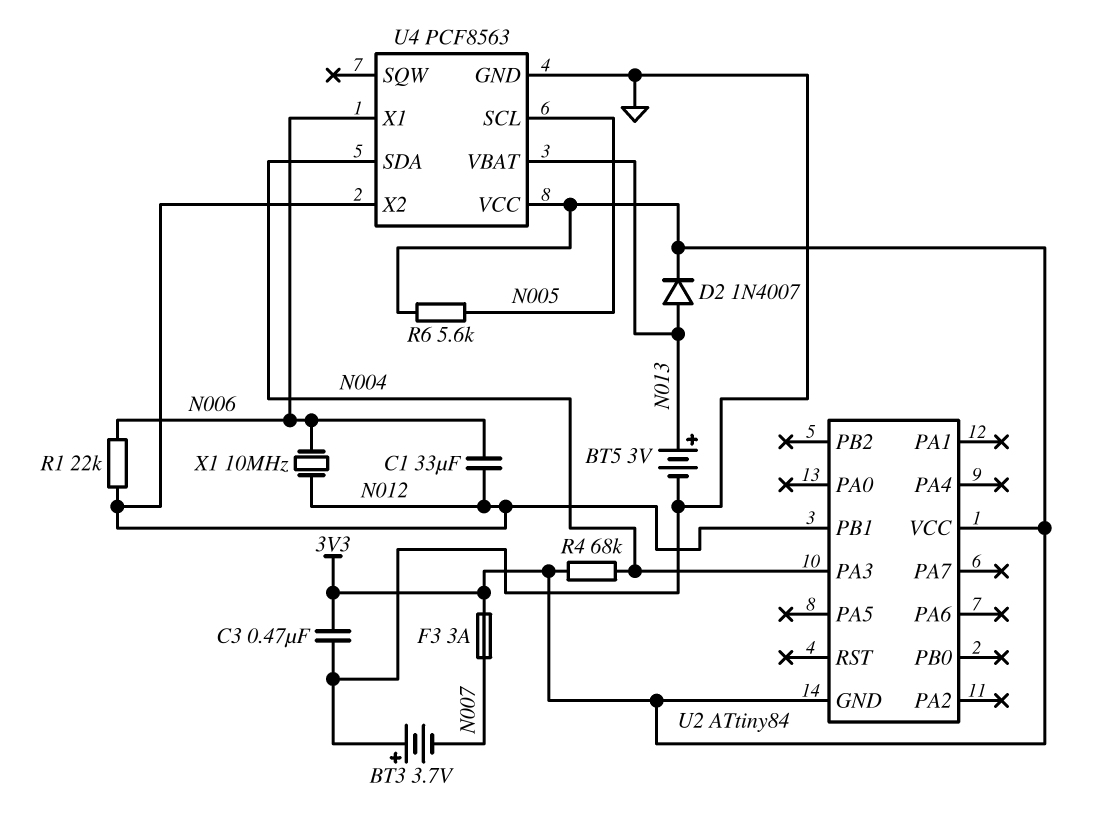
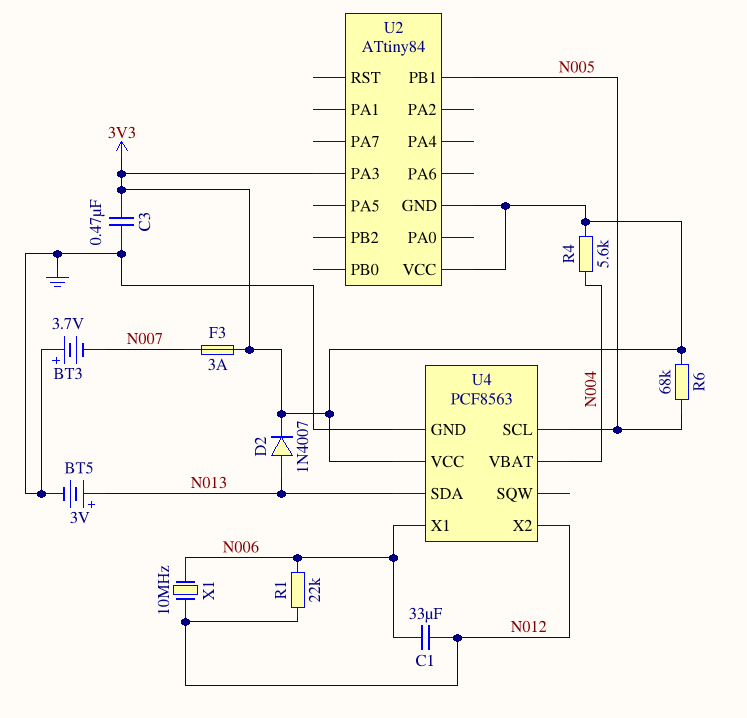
R4: 68k (3V3, N004) -> 5.6k (3V3, N004)
R6: 5.6k (3V3, N005) -> 68k (3V3, N005)
U2 pin PA3: N004 -> 3V3
U2 pin PB1: N012 -> N005
U4 pin SDA: N004 -> N013
U4 pin VBAT: N013 -> N004

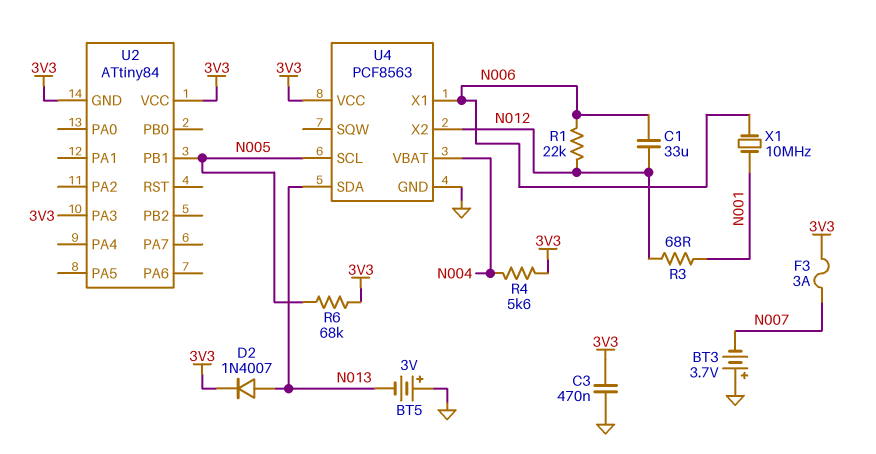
BT5: 3V (plus N013, minus GND) -> 3V (plus GND, minus N013)
R3: none -> 68 (N001, N012)
X1: 10MHz (N006, N012) -> 10MHz (N001, N006)

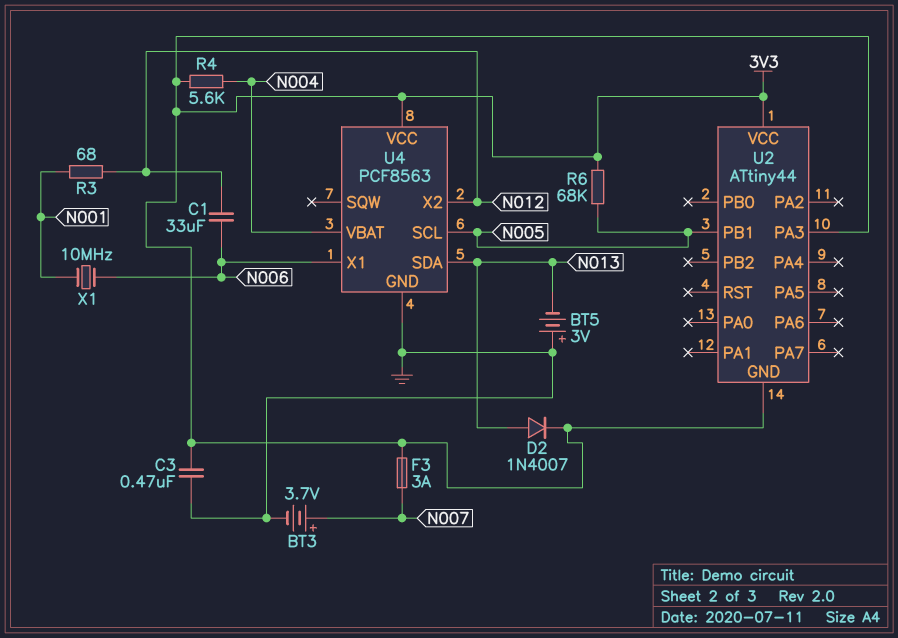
BT3: 3.7V (plus GND, minus N007) -> 3.7V (plus N007, minus GND)
R1: 22k (N006, N012) -> none
U2: ATtiny84 -> ATtiny44

